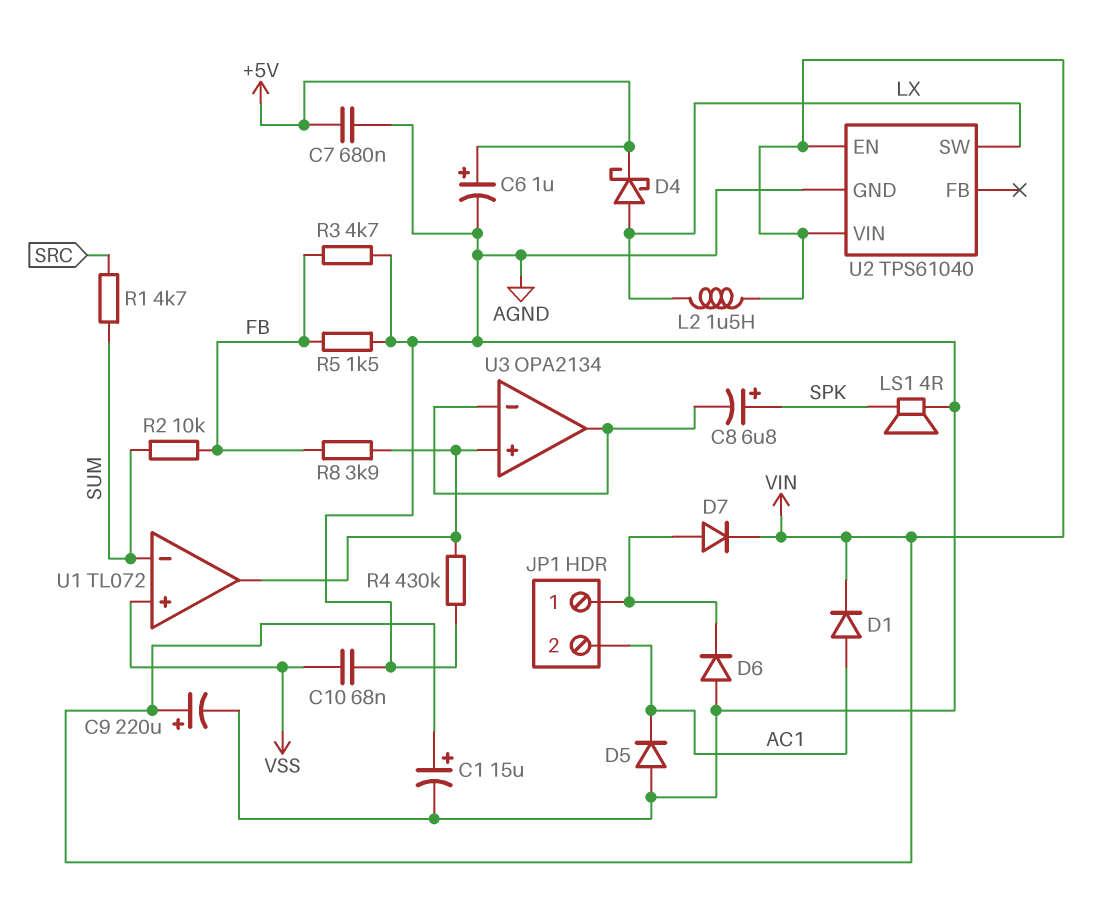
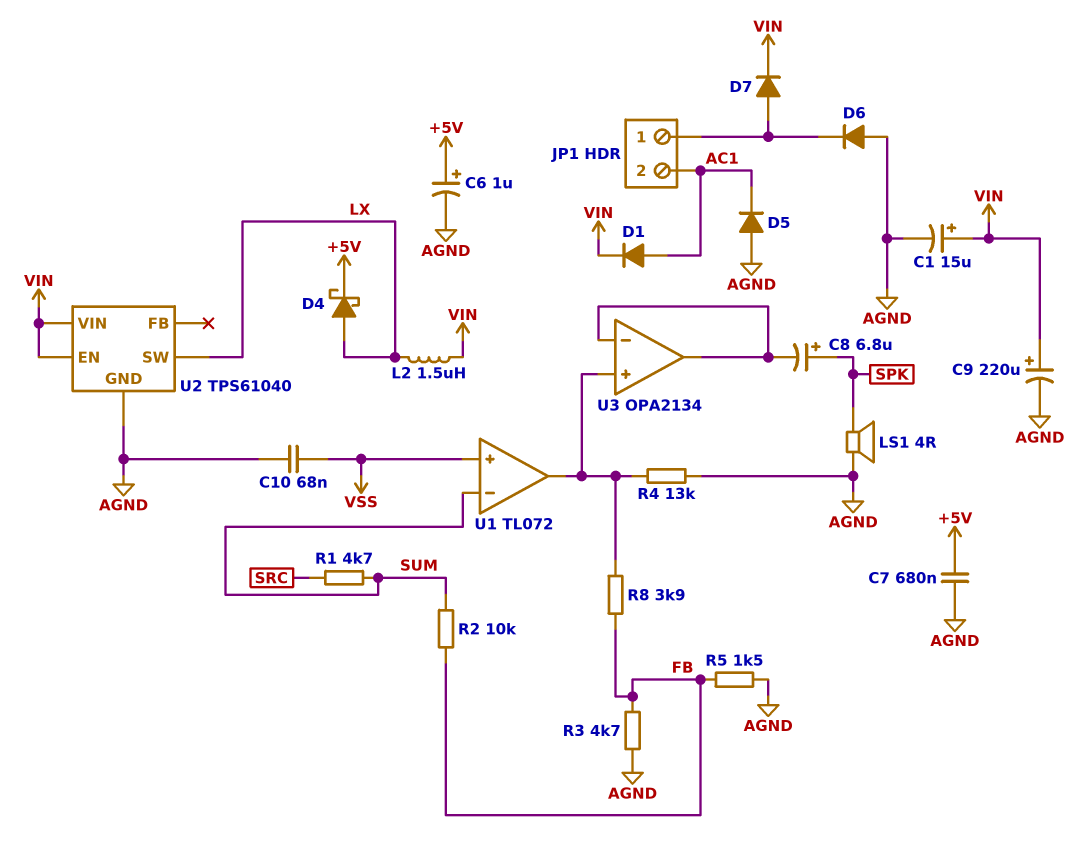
R4: 430k (AGND, U1/out) -> 13k (AGND, U1/out)

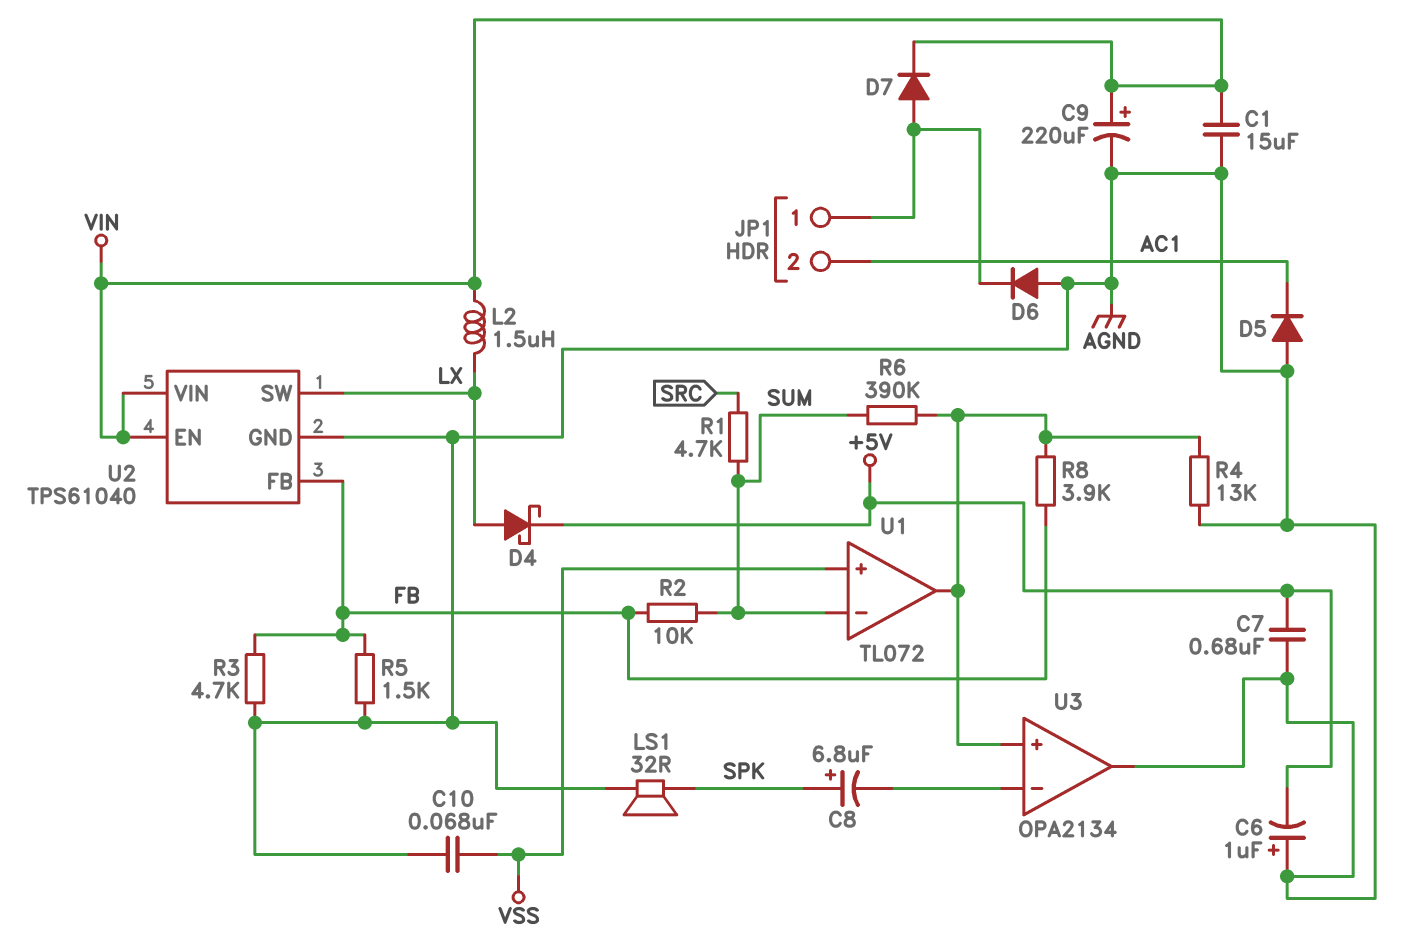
C1: 15uF (plus VIN, minus AGND) -> 15uF (AGND, VIN)
C6: 1uF (plus +5V, minus AGND) -> 1uF (plus AGND, minus +5V)
D1: diode (A AC1, K VIN) -> none
LS1: speaker 4R (AGND, SPK) -> speaker 32R (AGND, SPK)
R6: none -> 390k (SUM, U1/out)
U2 pin FB: none -> FB
U3 pin out: U3/in- -> AGND

